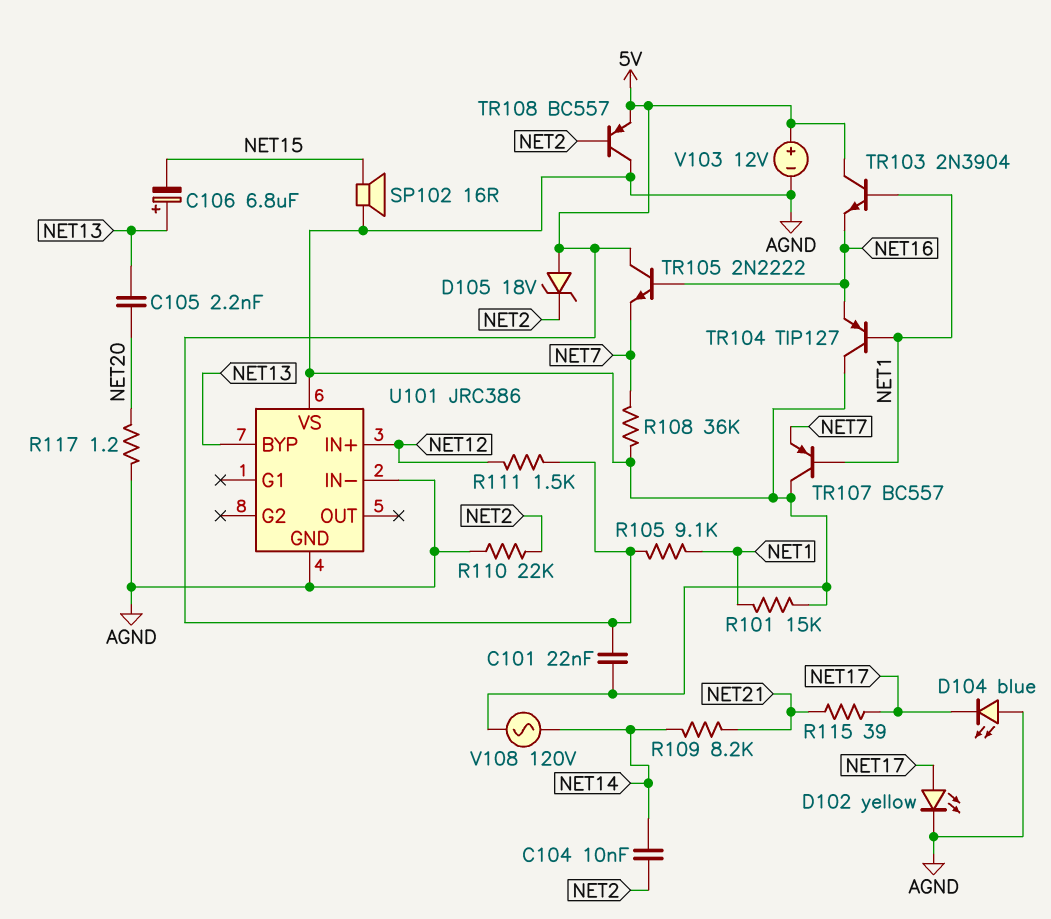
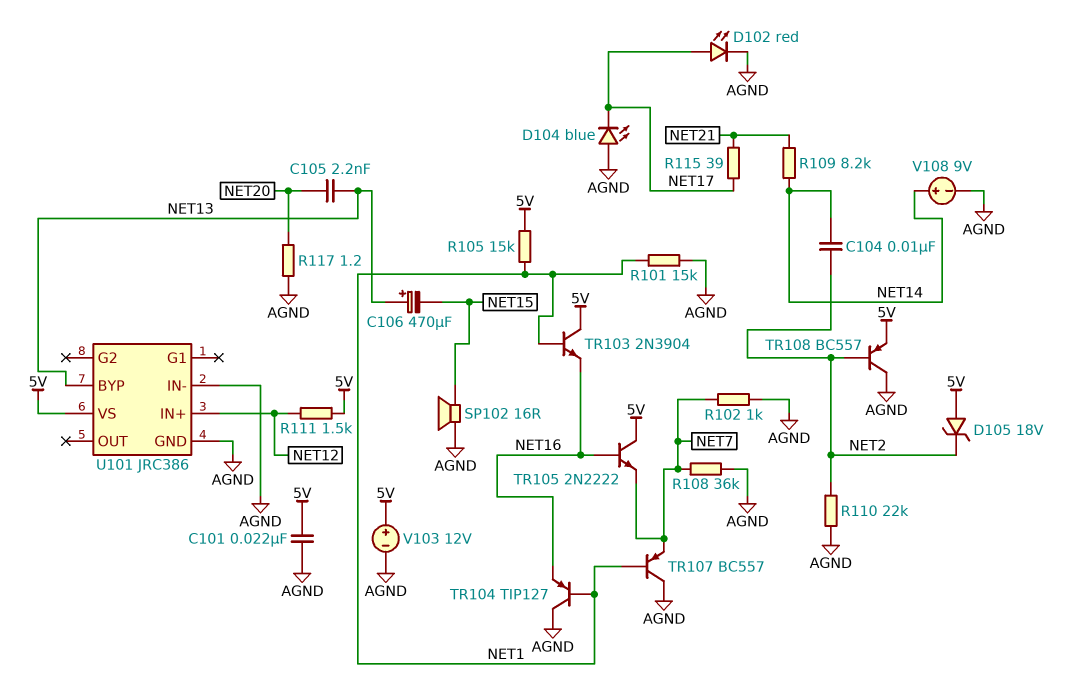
C106: 6.8uF (plus NET13, minus NET15) -> 470uF (plus NET13, minus NET15)
D102: LED yellow (A NET17, K AGND) -> LED red (A NET17, K AGND)
R102: none -> 1k (AGND, NET7)
R105: 9.1k (5V, NET1) -> 15k (5V, NET1)
U101 pin VS: AGND -> 5V
V108: AC 120V (AGND, NET14) -> 9V (plus NET14, minus AGND)

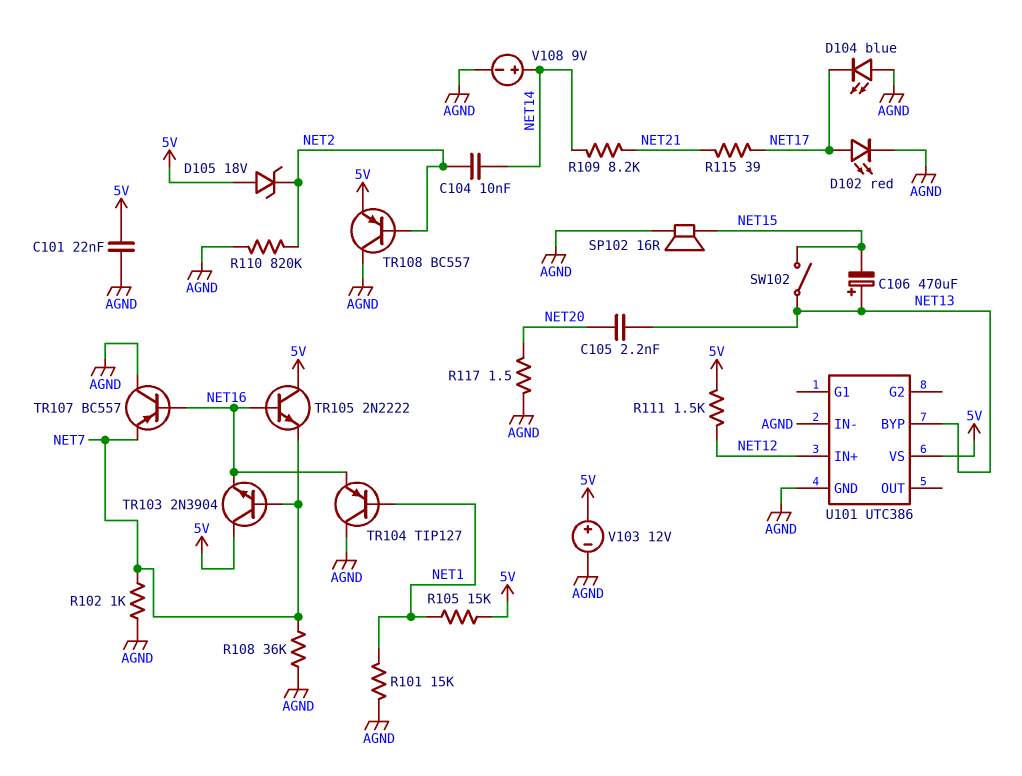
R110: 22k (AGND, NET2) -> 820k (AGND, NET2)
R117: 1.2 (AGND, NET20) -> 1.5 (AGND, NET20)
SW102: none -> switch (NET13, NET15)
TR103: NPN 2N3904 (B NET1, C 5V, E NET16) -> NPN 2N3904 (B NET7, C 5V, E NET16)
TR107: PNP BC557 (B NET1, C AGND, E NET7) -> PNP BC557 (B NET16, C AGND, E NET7)
U101: JRC386 -> UTC386

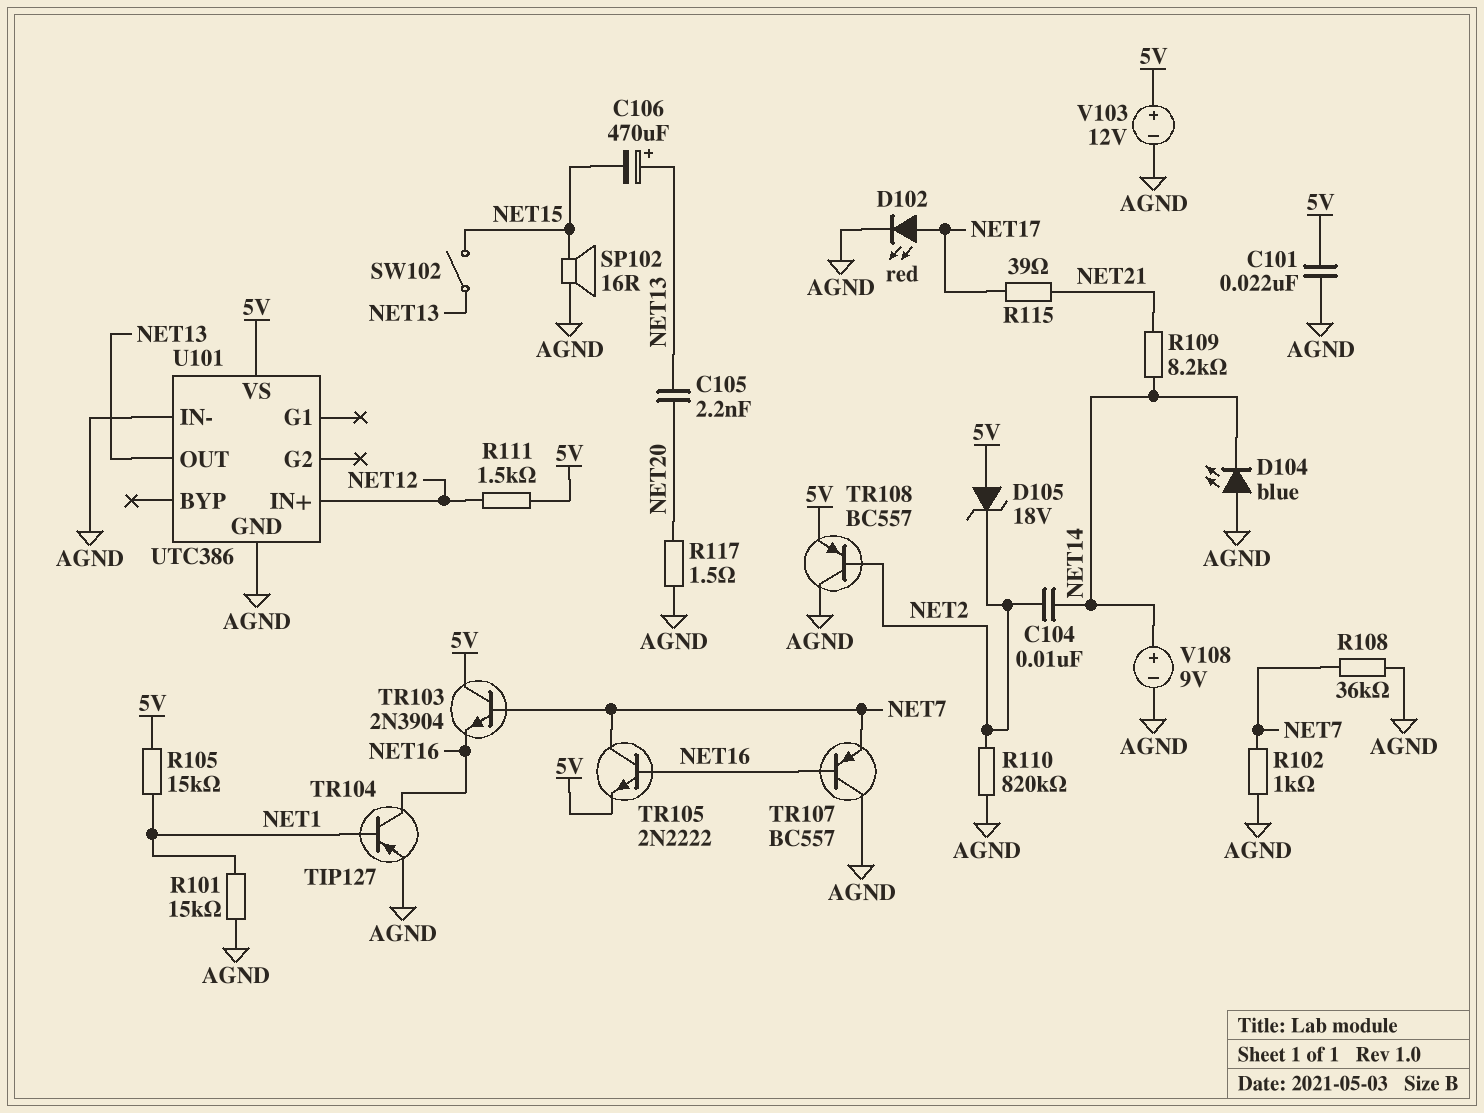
D104: LED blue (A AGND, K NET17) -> LED blue (A AGND, K NET14)
TR104: PNP TIP127 (B NET1, C AGND, E NET16) -> PNP TIP127 (B NET1, C NET16, E AGND)
TR105: NPN 2N2222 (B NET16, C 5V, E NET7) -> NPN 2N2222 (B NET16, C NET7, E 5V)
U101 pin BYP: NET13 -> none
U101 pin OUT: none -> NET13

